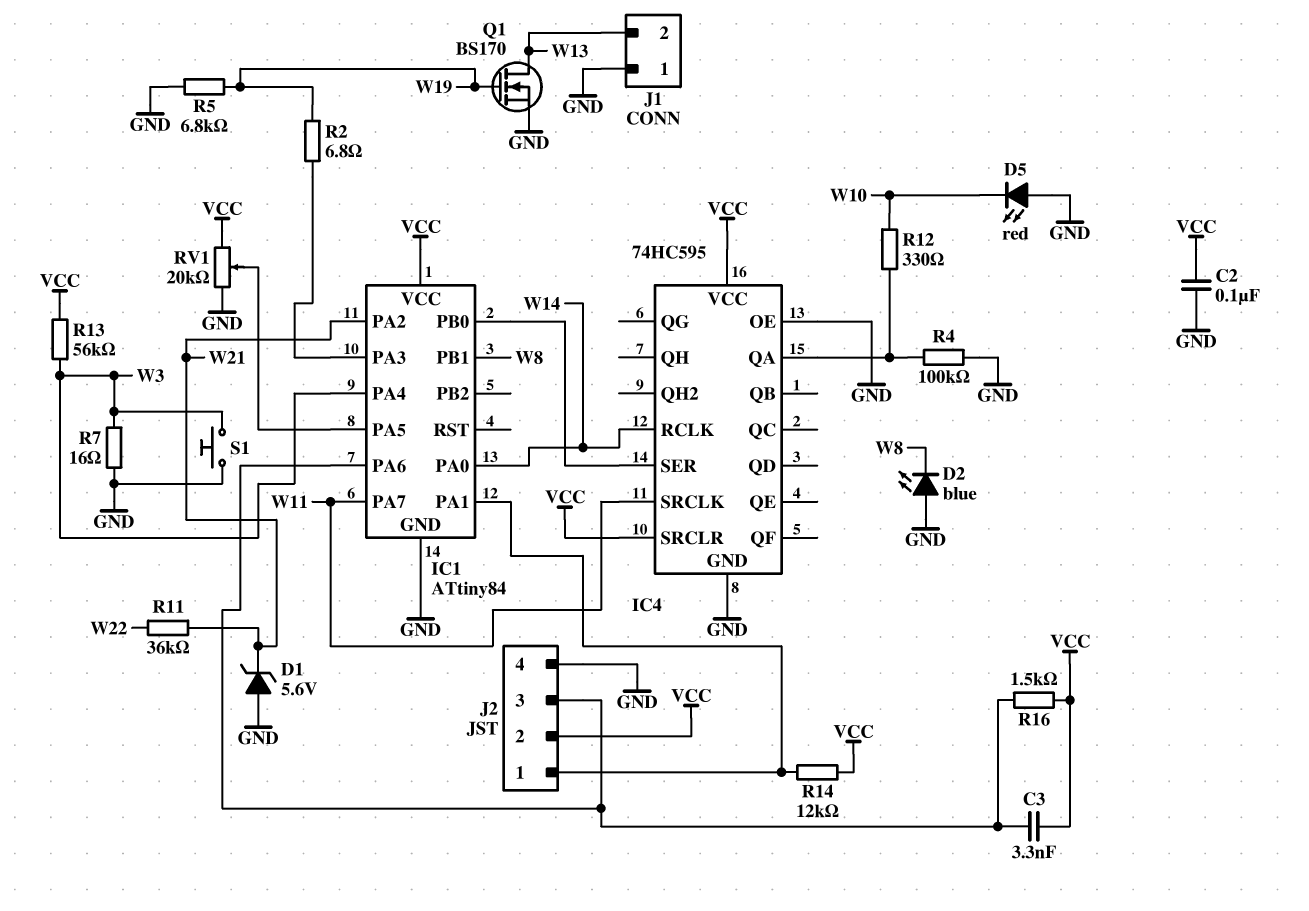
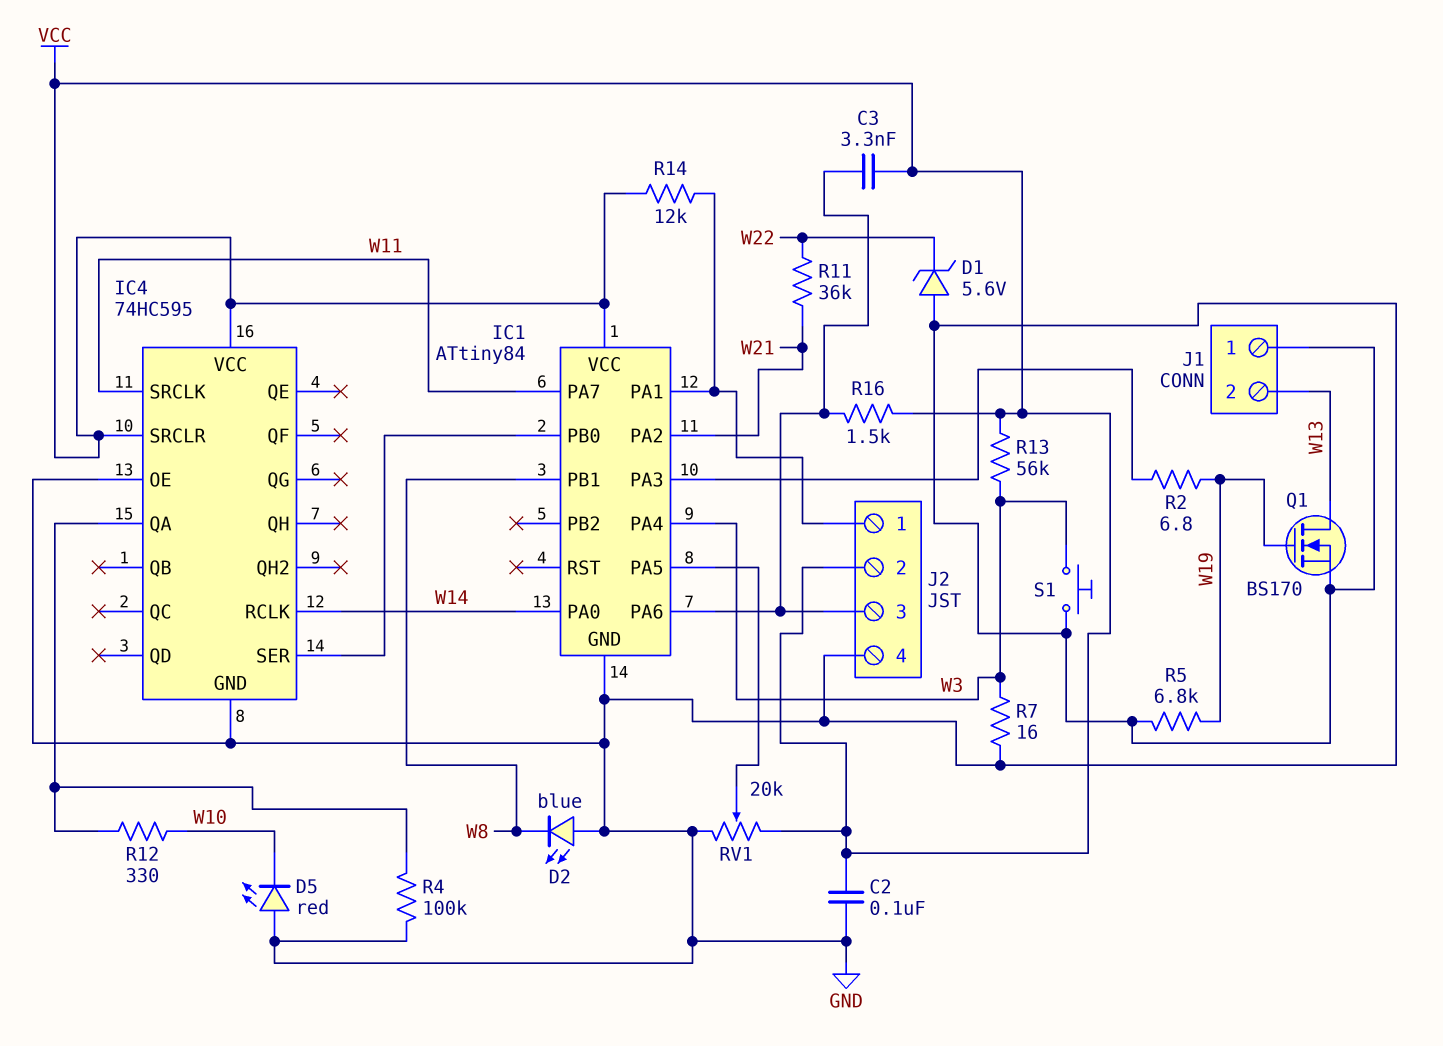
D1: zener 5.6V (A GND, K W21) -> zener 5.6V (A GND, K W22)

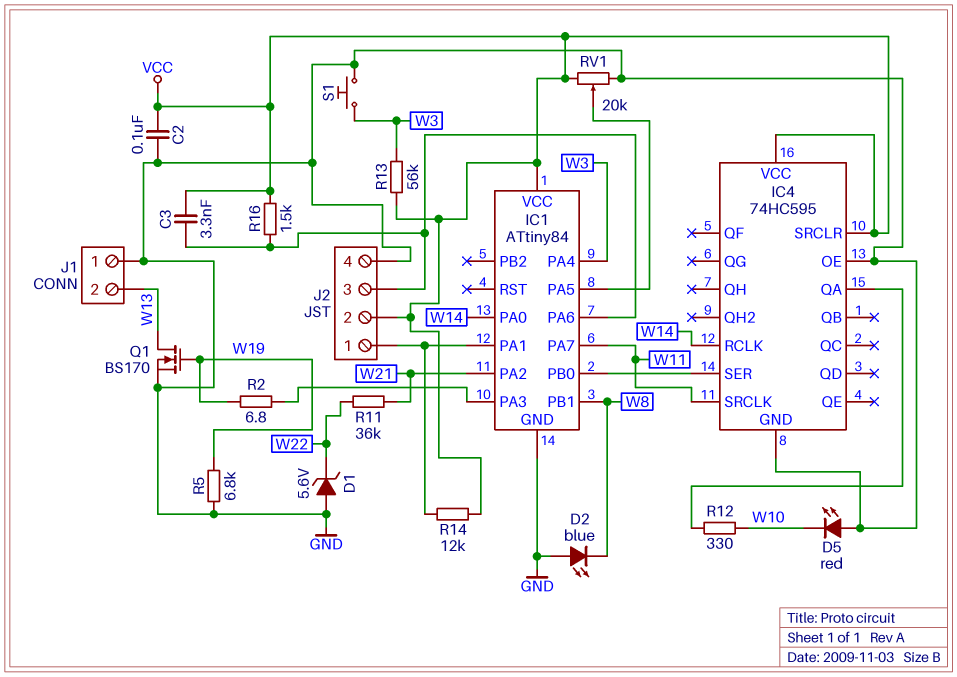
R4: 100k (GND, IC4/QA) -> none
R7: 16 (GND, W3) -> none

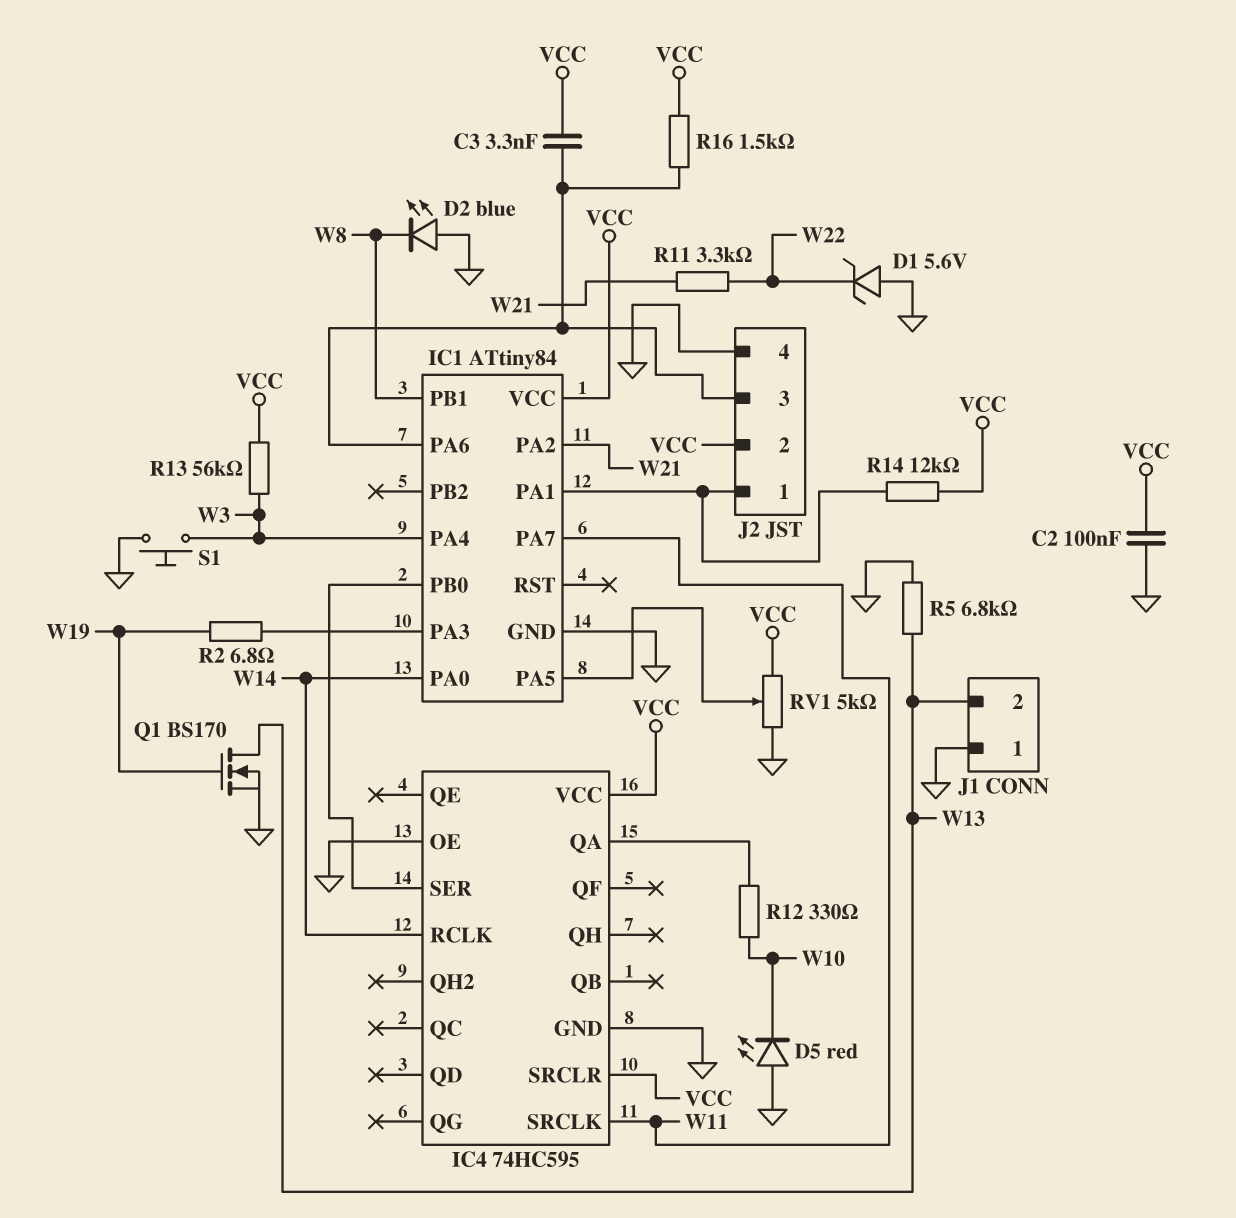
R5: 6.8k (GND, W19) -> 6.8k (GND, W13)
R11: 36k (W21, W22) -> 3.3k (W21, W22)
RV1: 20k (GND, VCC, wiper IC1/PA5) -> 5k (GND, VCC, wiper IC1/PA5)

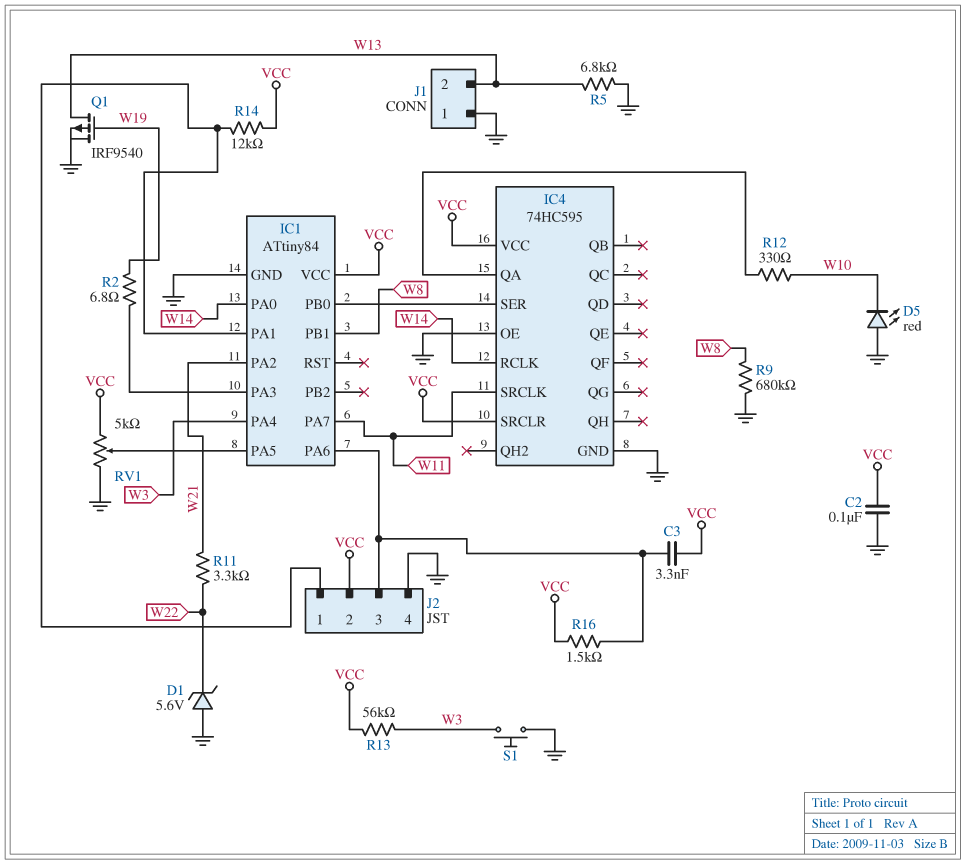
D2: LED blue (A GND, K W8) -> none
Q1: NMOS BS170 (G W19, D W13, S GND) -> PMOS IRF9540 (G W19, D W13, S GND)
R9: none -> 680k (GND, W8)

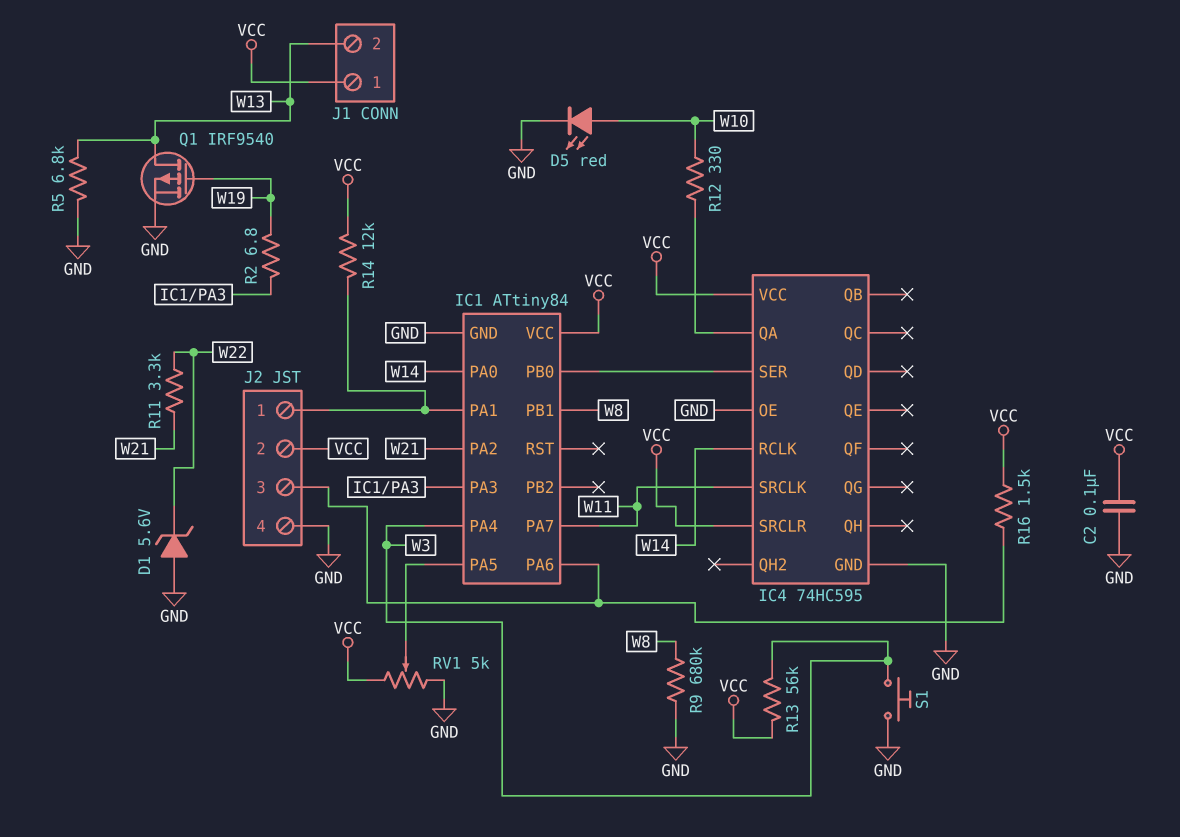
C3: 3.3nF (IC1/PA6, VCC) -> none
D5: LED red (A GND, K W10) -> LED red (A W10, K GND)
J1 pin 1: GND -> VCC

